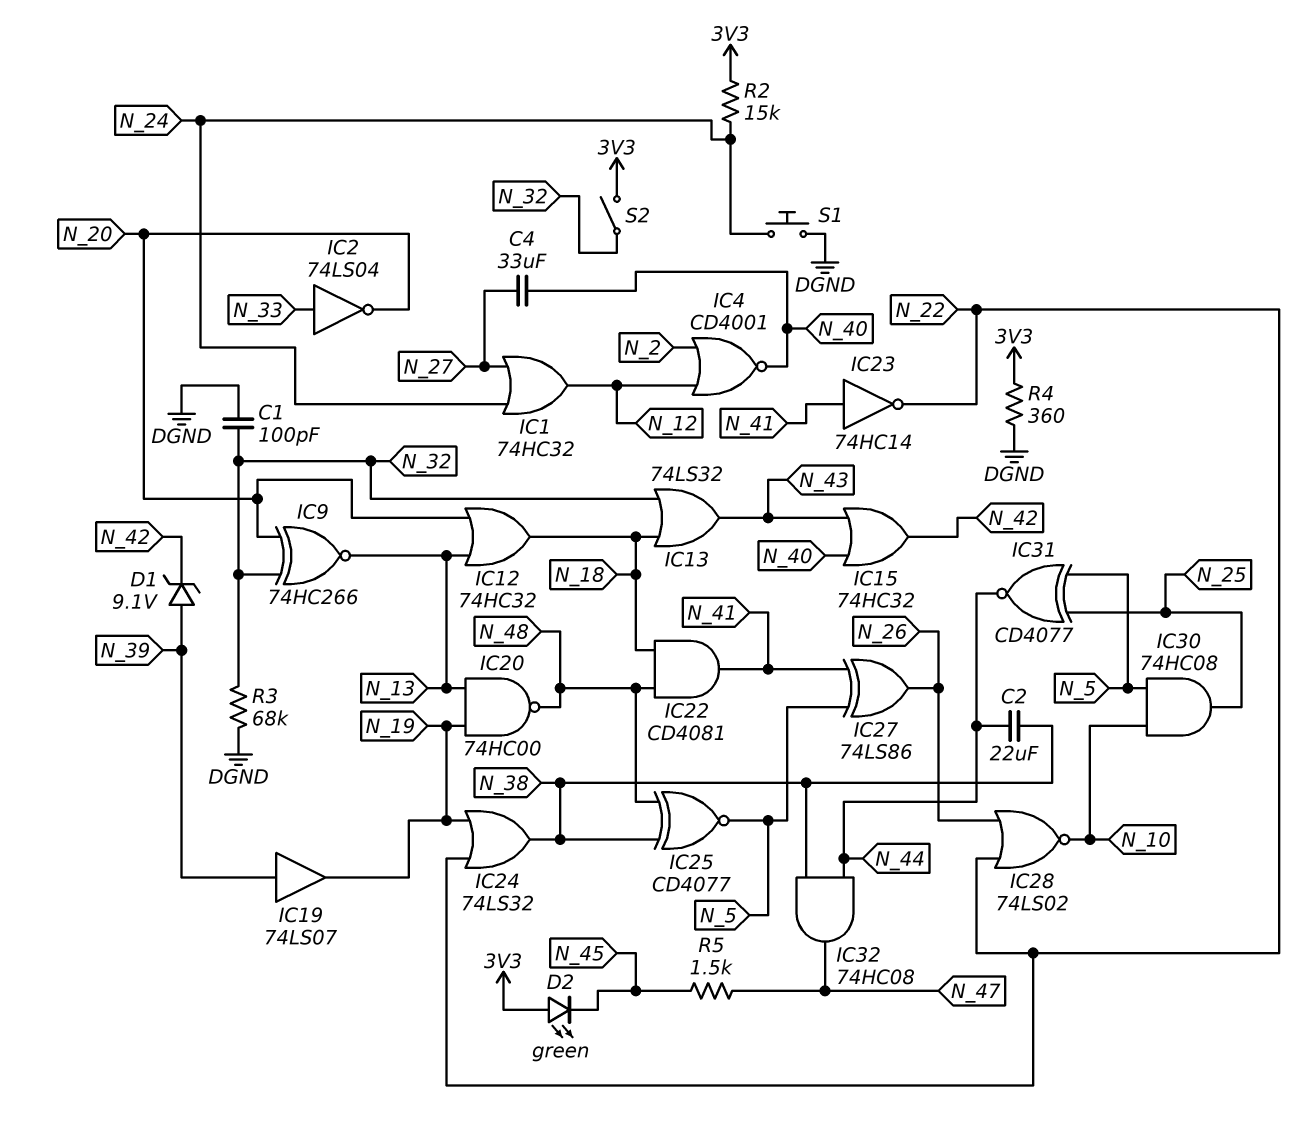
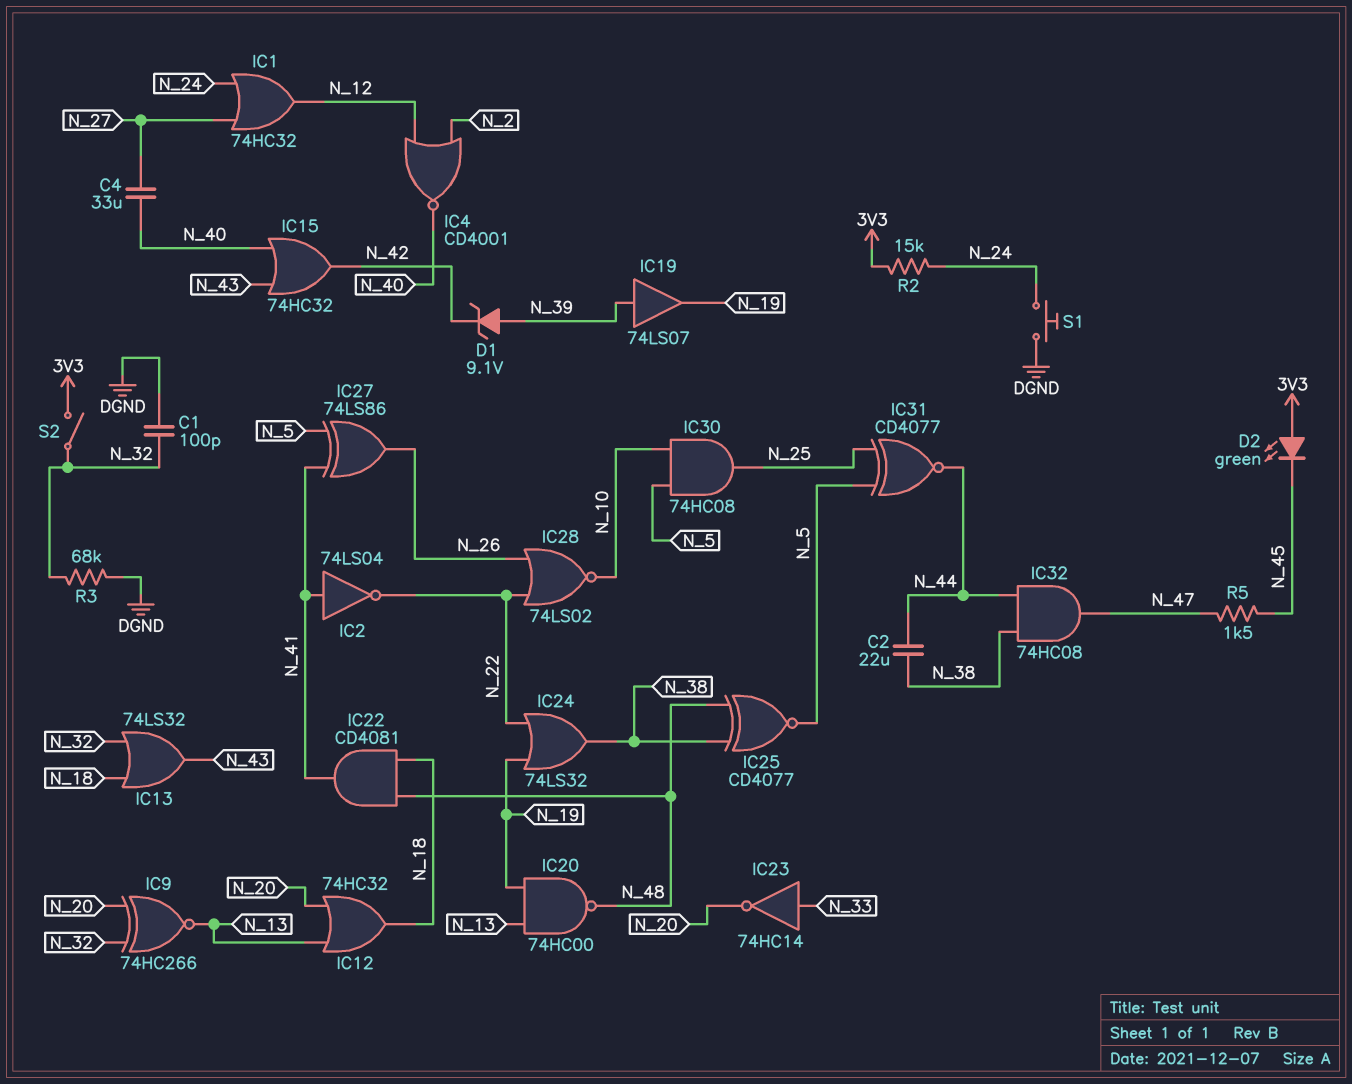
IC2: NOT 74LS04 (in N_33, out N_20) -> NOT 74LS04 (in N_41, out N_22)
IC23: NOT 74HC14 (in N_41, out N_22) -> NOT 74HC14 (in N_33, out N_20)
R4: 360 (3V3, DGND) -> none

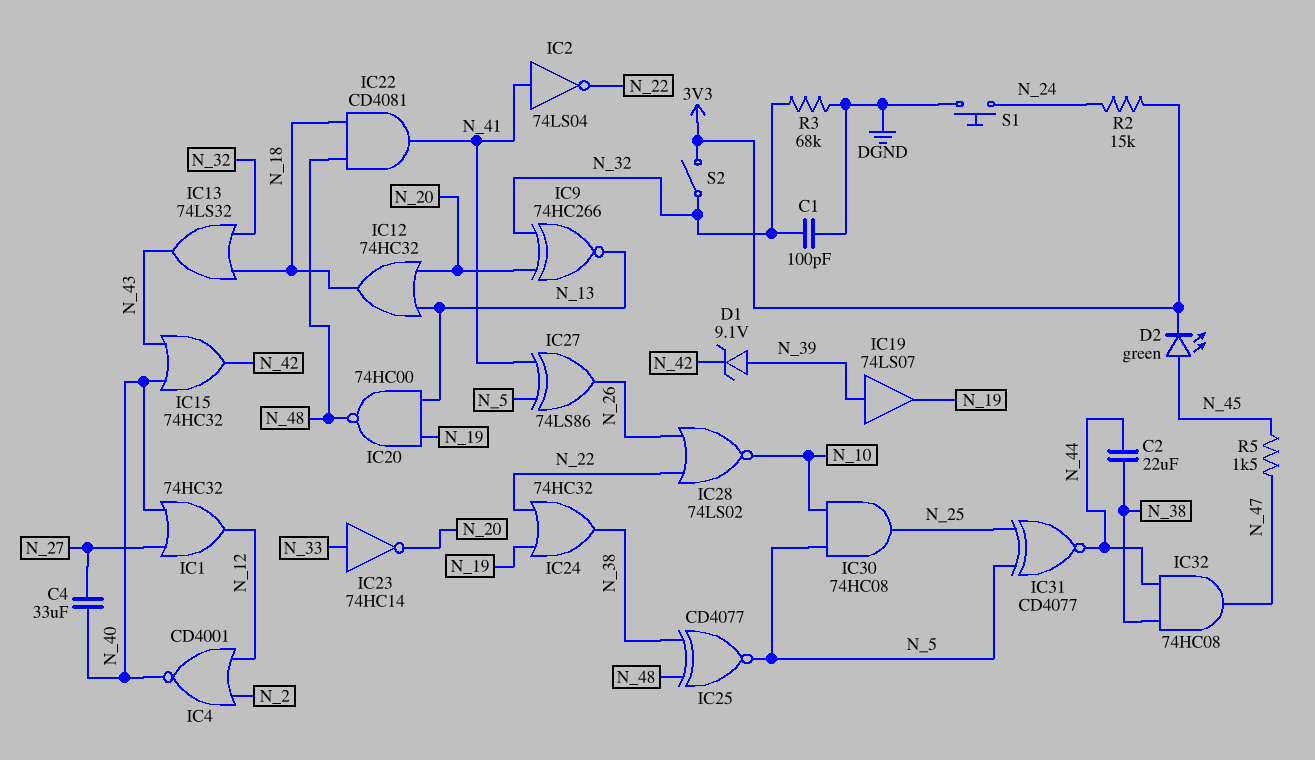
D2: LED green (A 3V3, K N_45) -> LED green (A N_45, K 3V3)
IC1: OR 74HC32 (in N_24, in N_27, out N_12) -> OR 74HC32 (in N_27, in N_40, out N_12)
IC24: OR 74LS32 (in N_19, in N_22, out N_38) -> OR 74HC32 (in N_19, in N_22, out N_38)

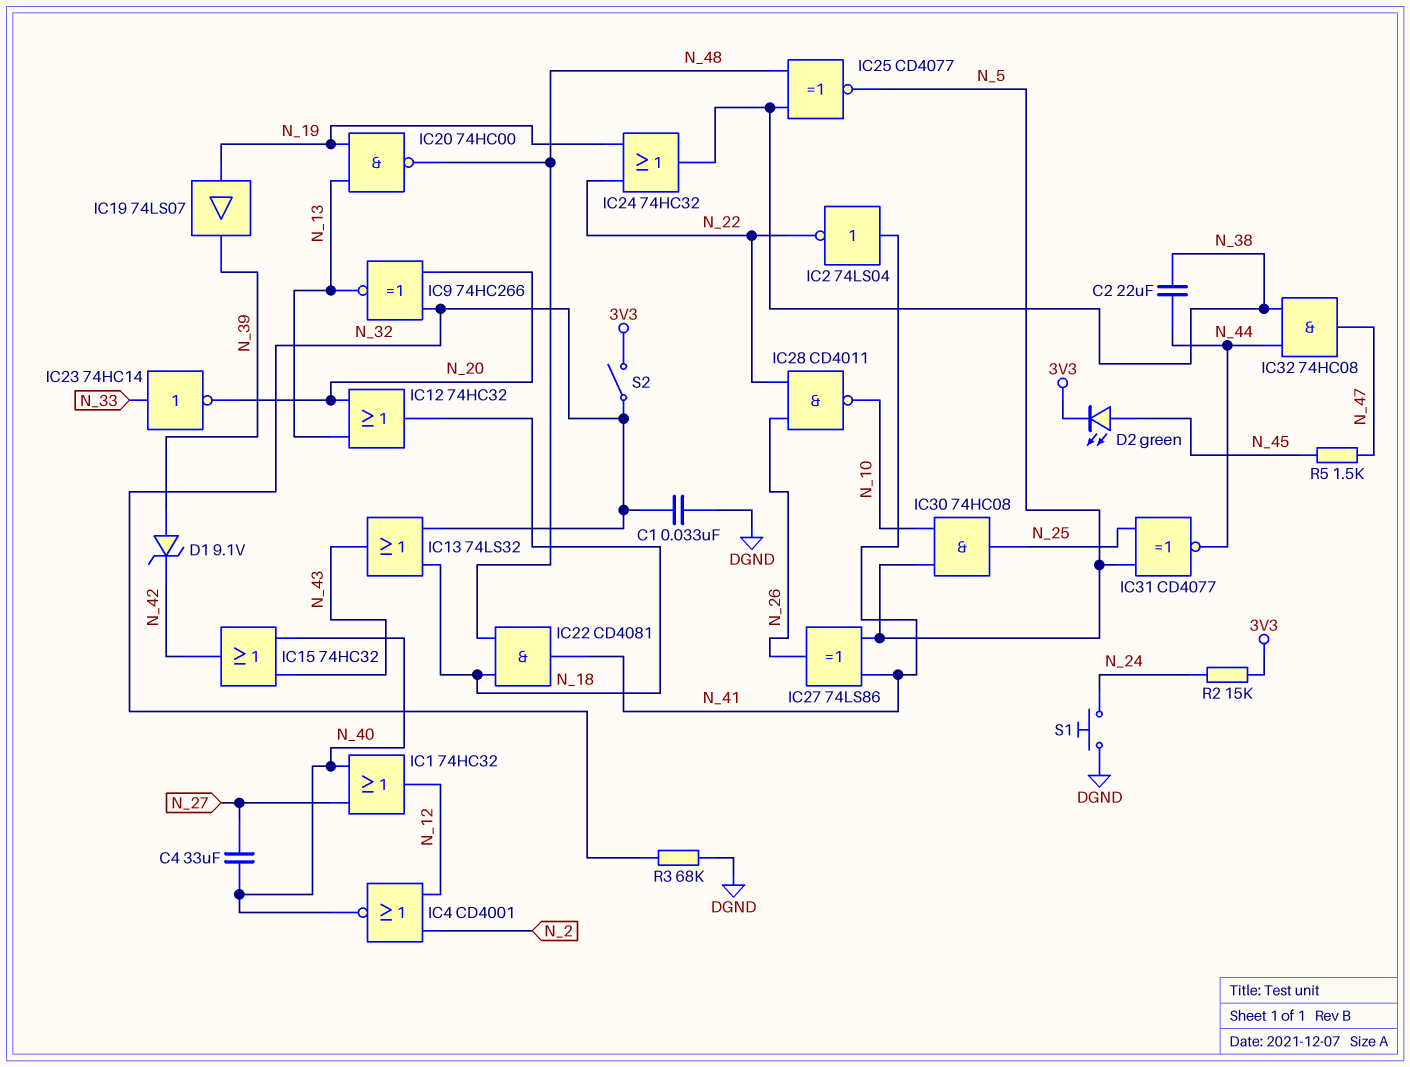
C1: 100pF (DGND, N_32) -> 33nF (DGND, N_32)
IC19: buffer 74LS07 (in N_39, out N_19) -> buffer 74LS07 (in N_19, out N_39)
IC28: NOR 74LS02 (in N_22, in N_26, out N_10) -> NAND CD4011 (in N_22, in N_26, out N_10)

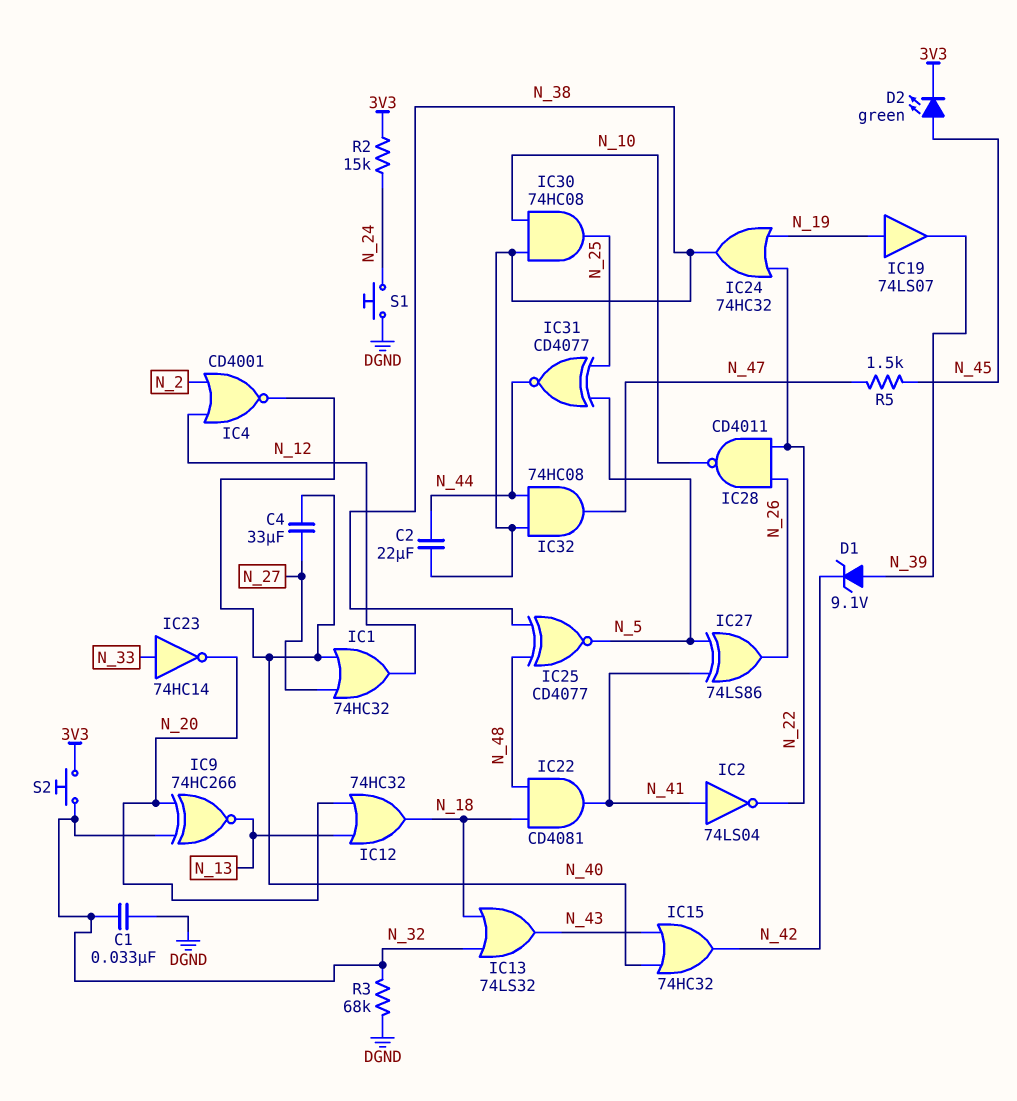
IC20: NAND 74HC00 (in N_13, in N_19, out N_48) -> none
IC30: AND 74HC08 (in N_5, in N_10, out N_25) -> AND 74HC08 (in N_10, in N_38, out N_25)
S2: switch (3V3, N_32) -> button (3V3, N_32)

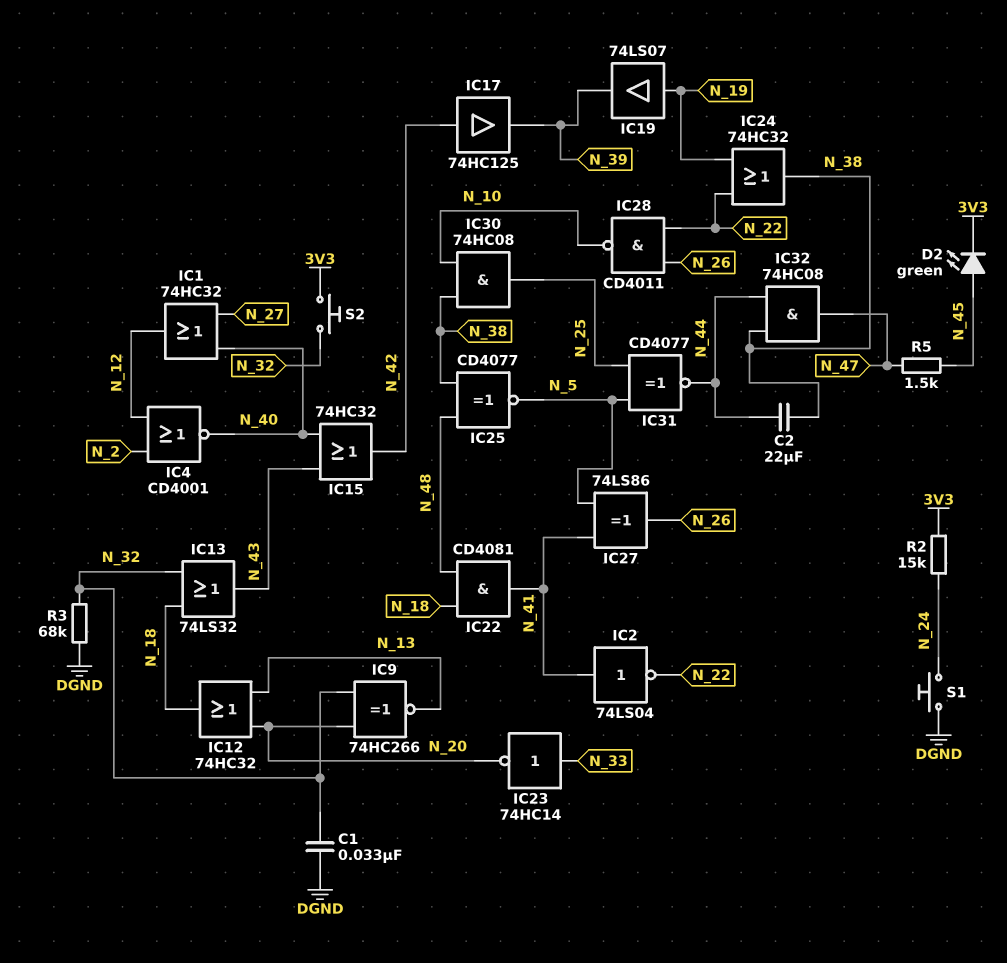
C4: 33uF (N_27, N_40) -> none
D1: zener 9.1V (A N_39, K N_42) -> none
IC17: none -> buffer 74HC125 (in N_42, out N_39)

